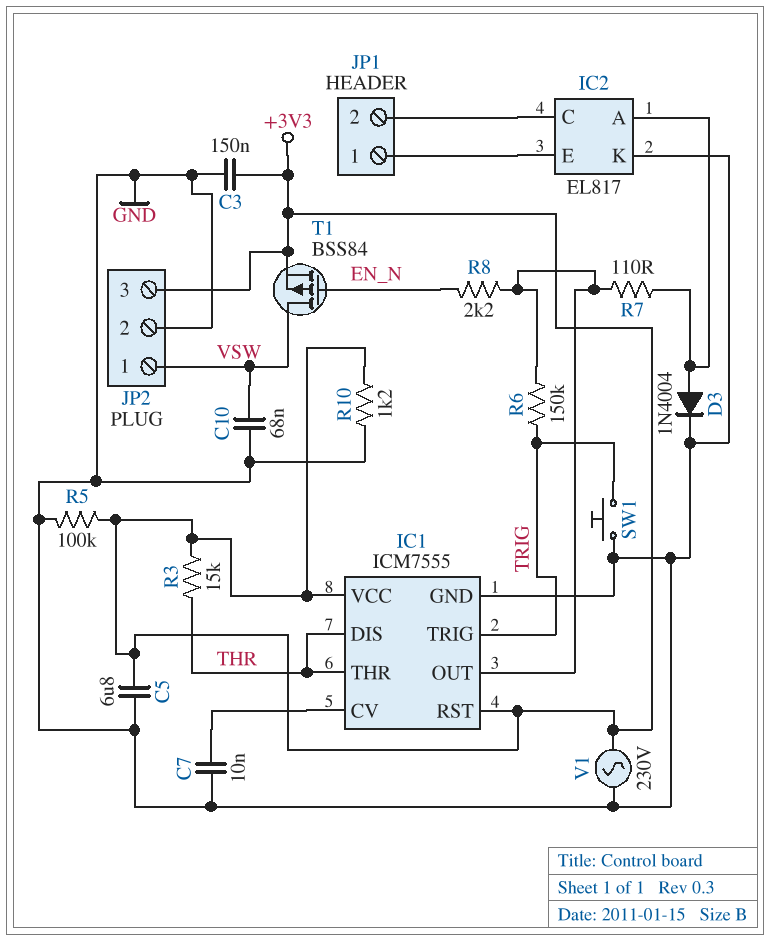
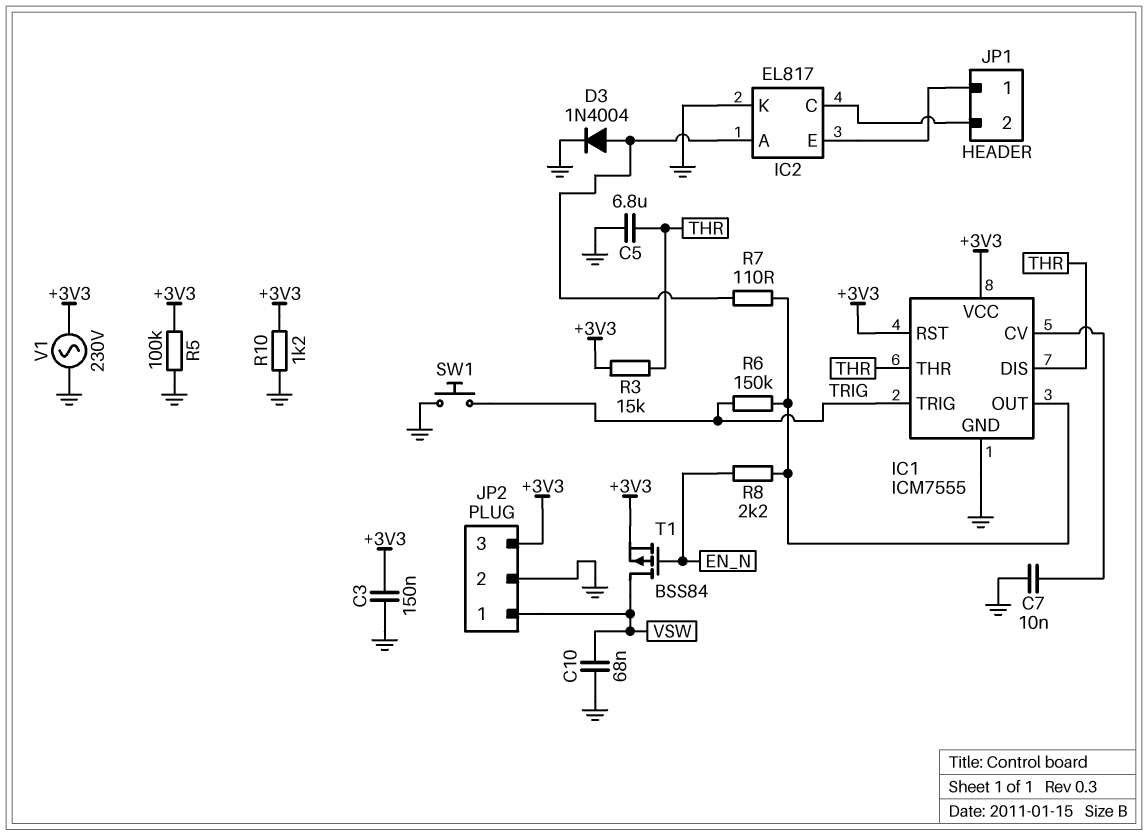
C5: 6.8uF (+3V3, GND) -> 6.8uF (GND, THR)

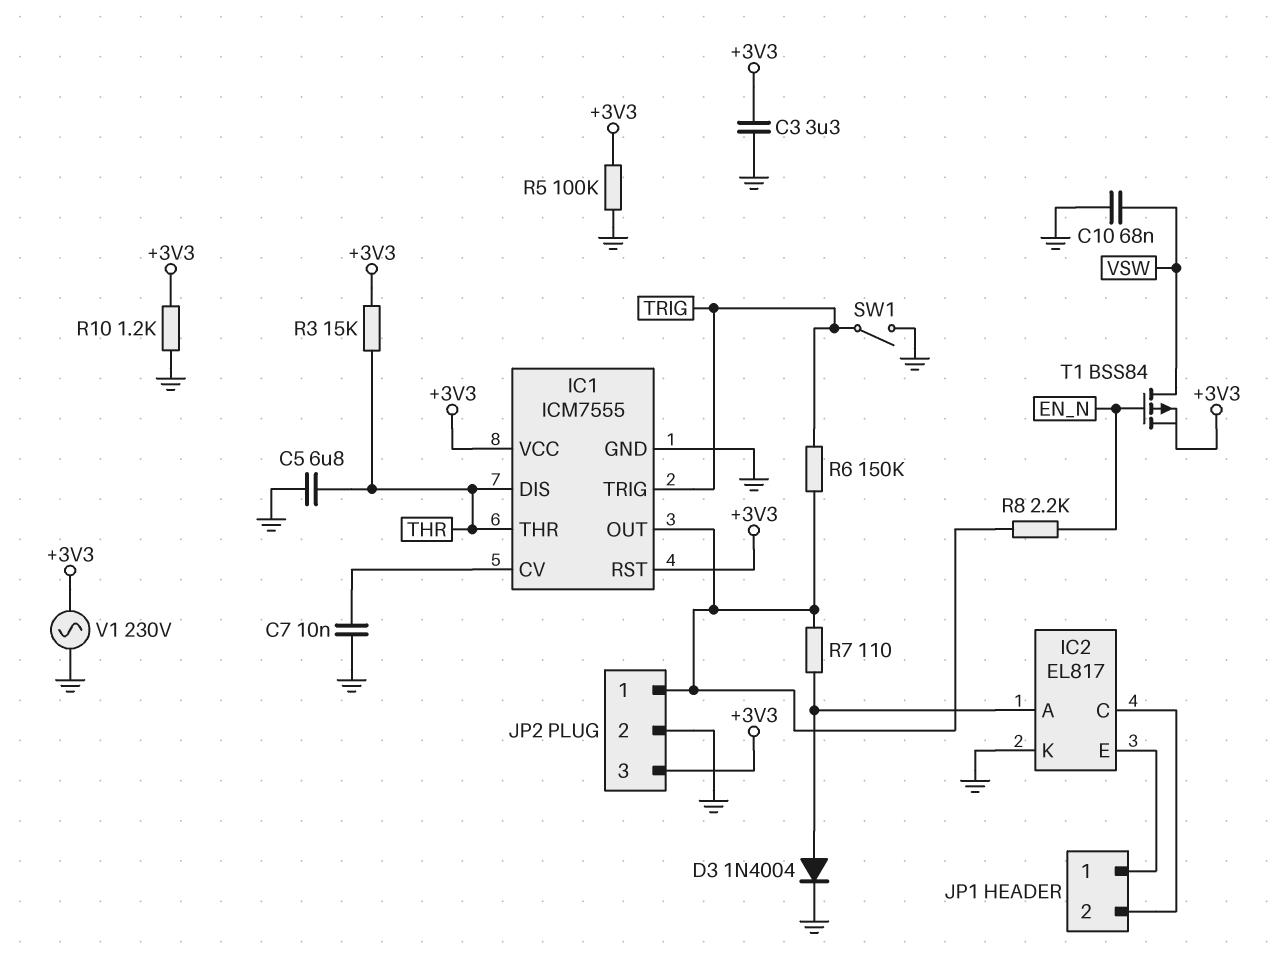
C3: 150nF (+3V3, GND) -> 3.3uF (+3V3, GND)
JP2 pin 1: VSW -> IC1/OUT
SW1: button (GND, TRIG) -> switch (GND, TRIG)

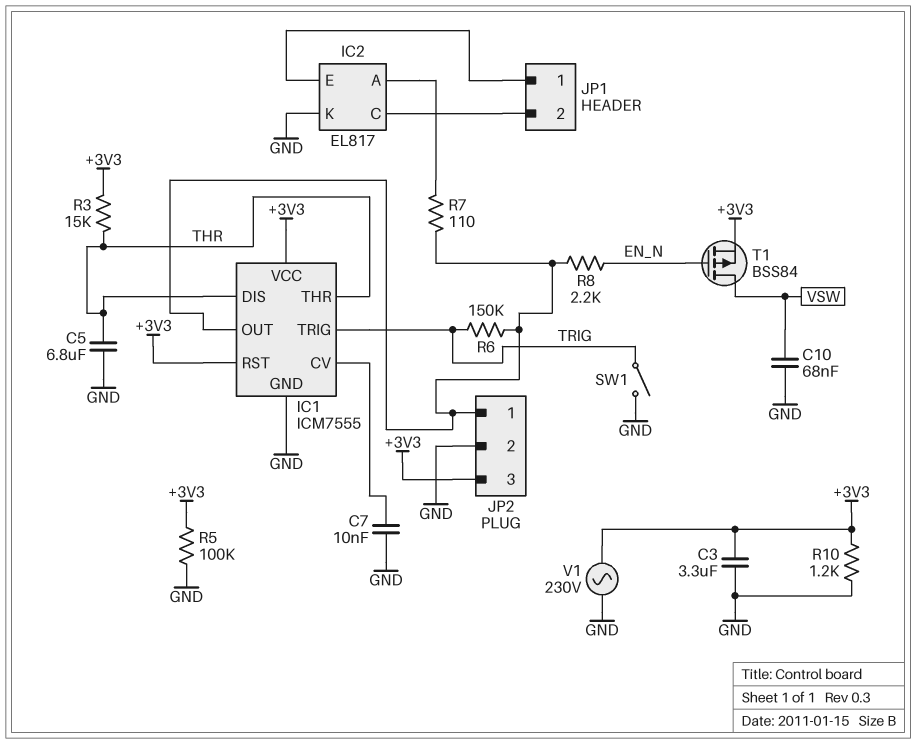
D3: diode 1N4004 (A IC2/A, K GND) -> none

